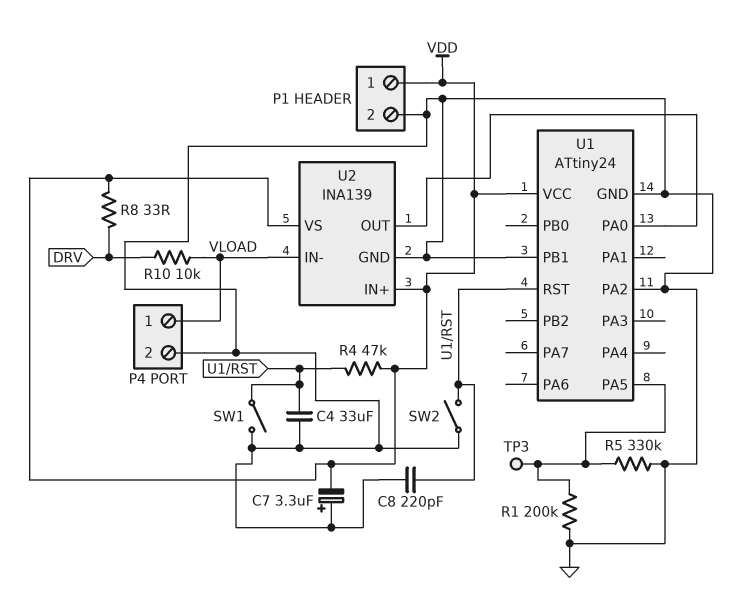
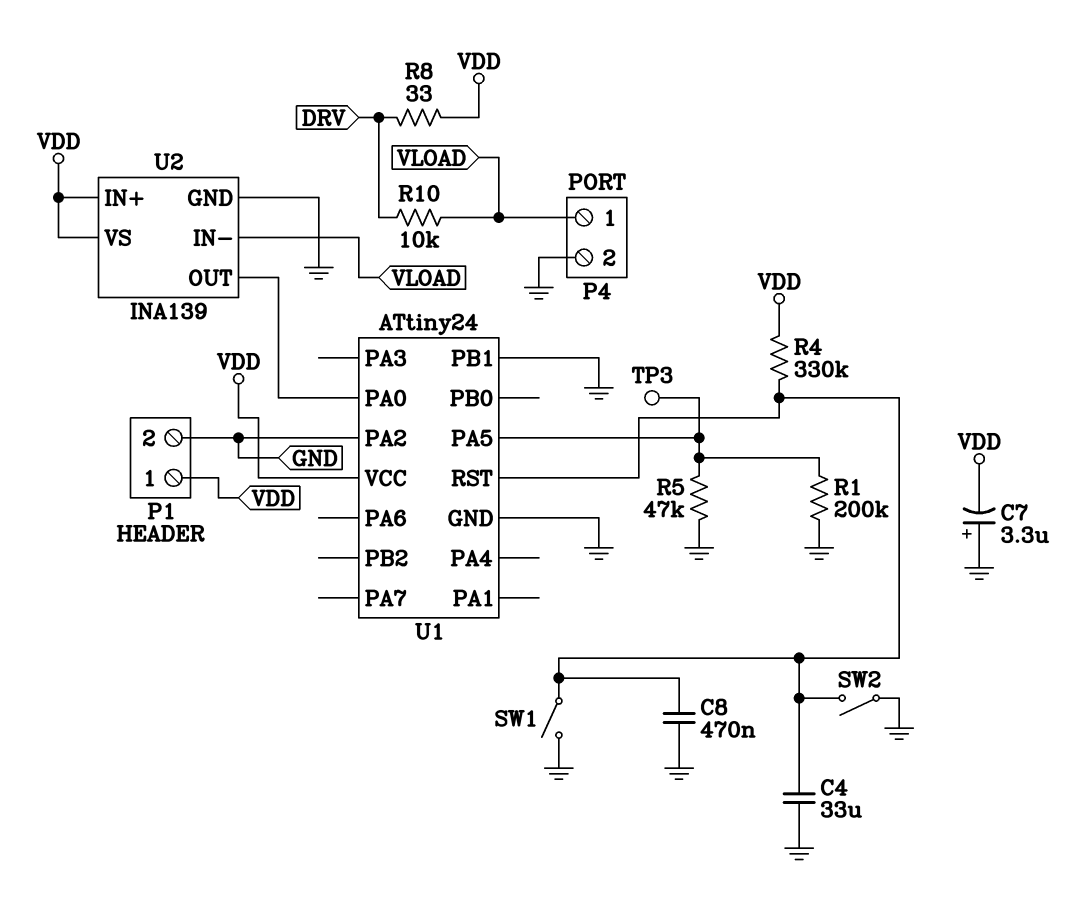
C8: 220pF (GND, U1/RST) -> 470nF (GND, U1/RST)
R4: 47k (U1/RST, VDD) -> 330k (U1/RST, VDD)
R5: 330k (GND, U1/PA5) -> 47k (GND, U1/PA5)

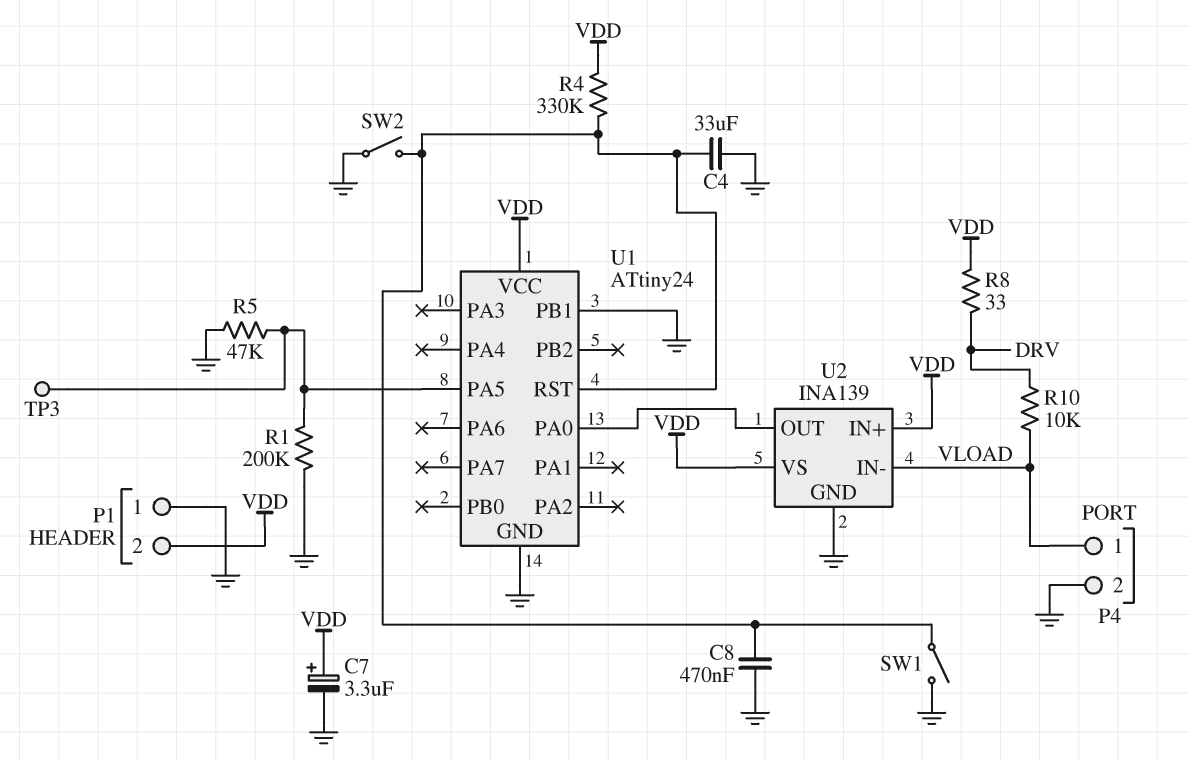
C7: 3.3uF (plus GND, minus VDD) -> 3.3uF (plus VDD, minus GND)
P1 pin 1: VDD -> GND
P1 pin 2: GND -> VDD
U1 pin PA2: GND -> none

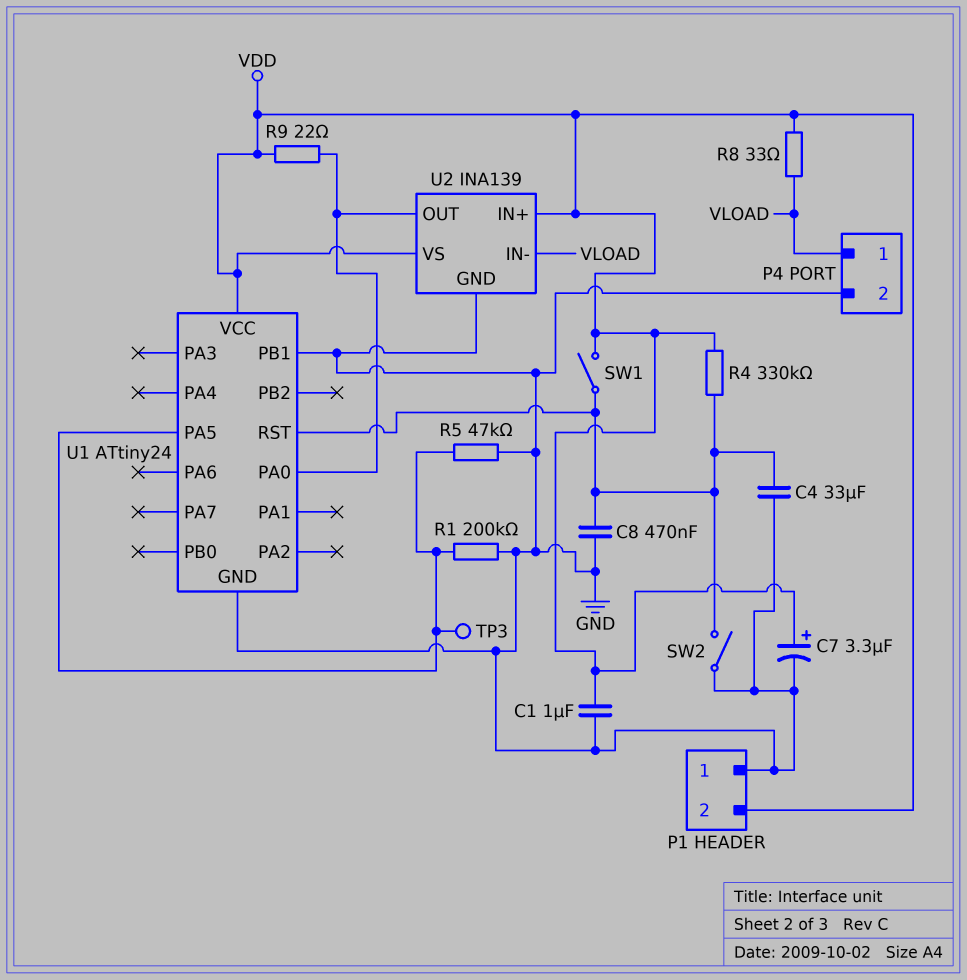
C1: none -> 1uF (GND, VDD)
R8: 33 (DRV, VDD) -> 33 (VDD, VLOAD)
R9: none -> 22 (U1/PA0, VDD)
R10: 10k (DRV, VLOAD) -> none
SW1: switch (GND, U1/RST) -> switch (U1/RST, VDD)

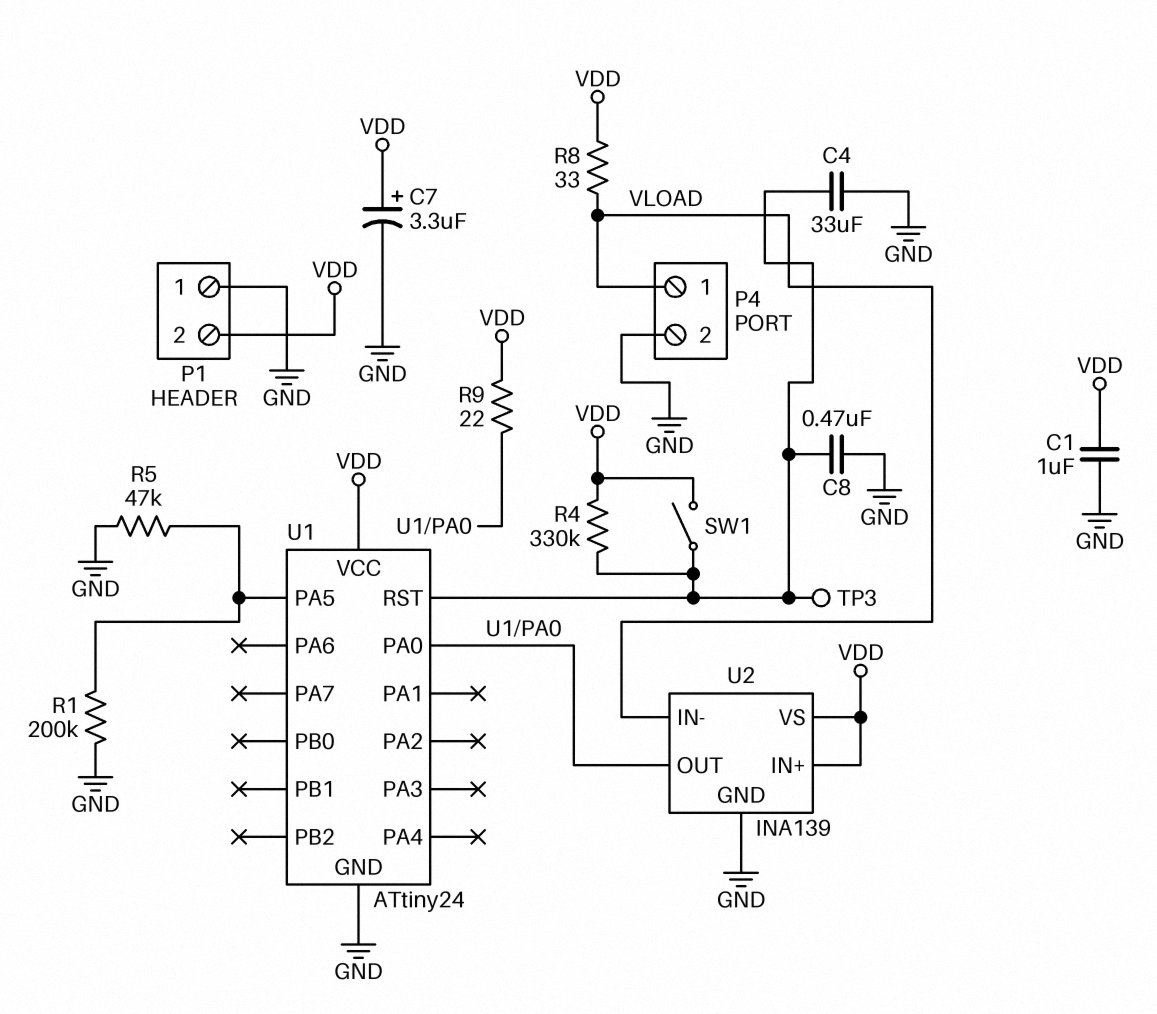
SW2: switch (GND, U1/RST) -> none
TP3: test point (U1/PA5) -> test point (U1/RST)
U1 pin PB1: GND -> none

